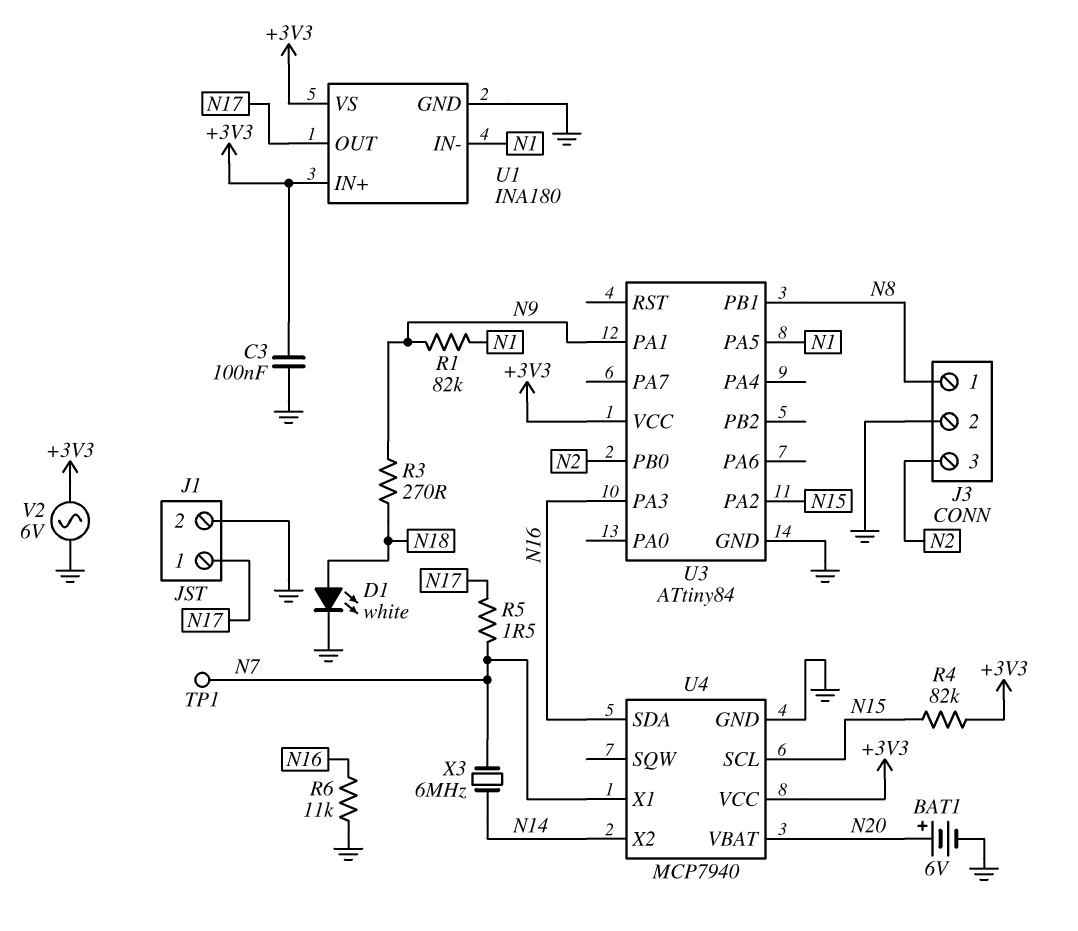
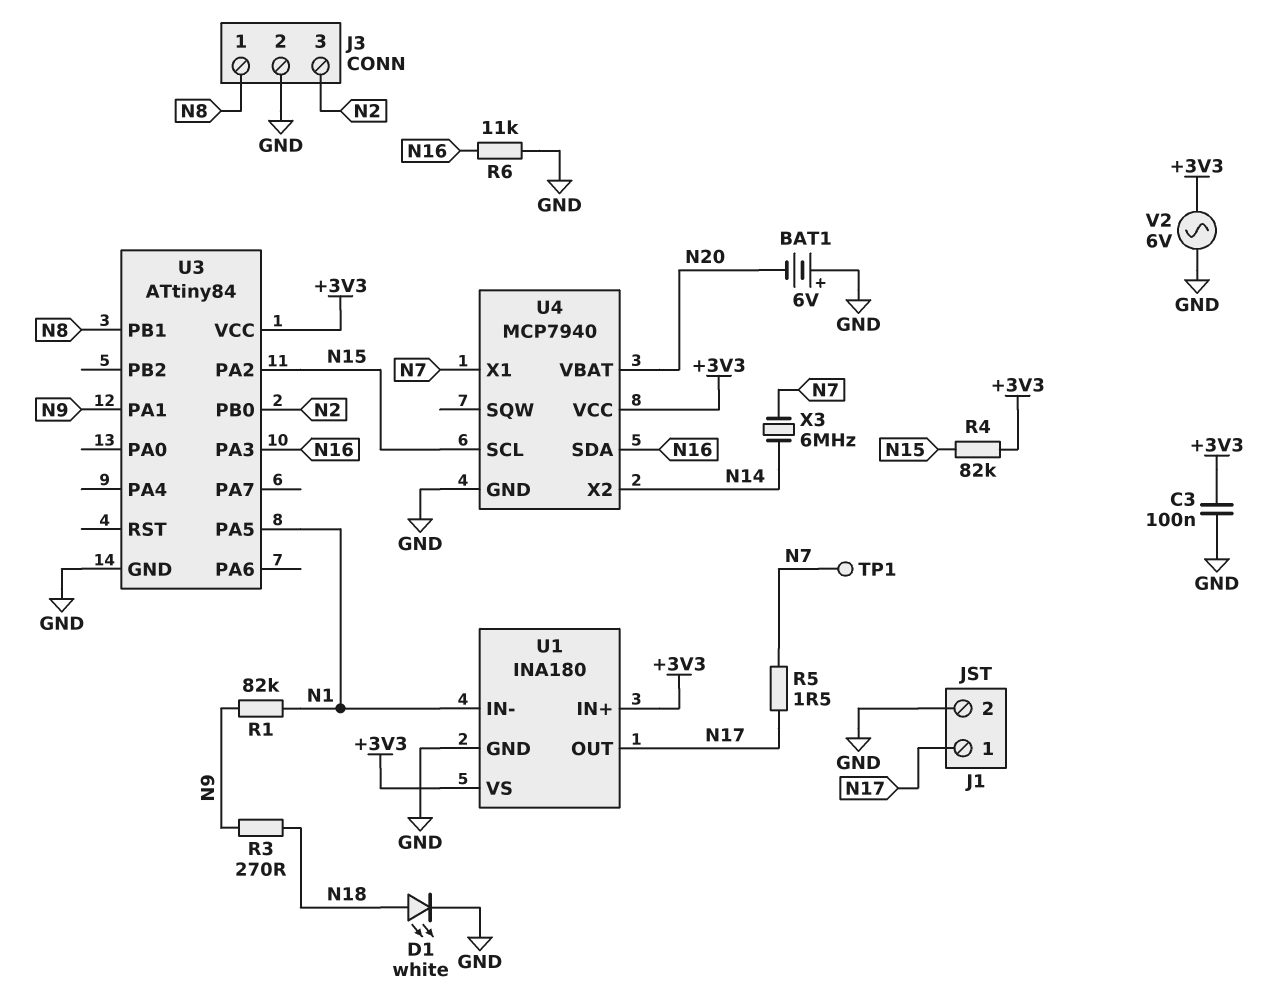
BAT1: 6V (plus N20, minus GND) -> 6V (plus GND, minus N20)

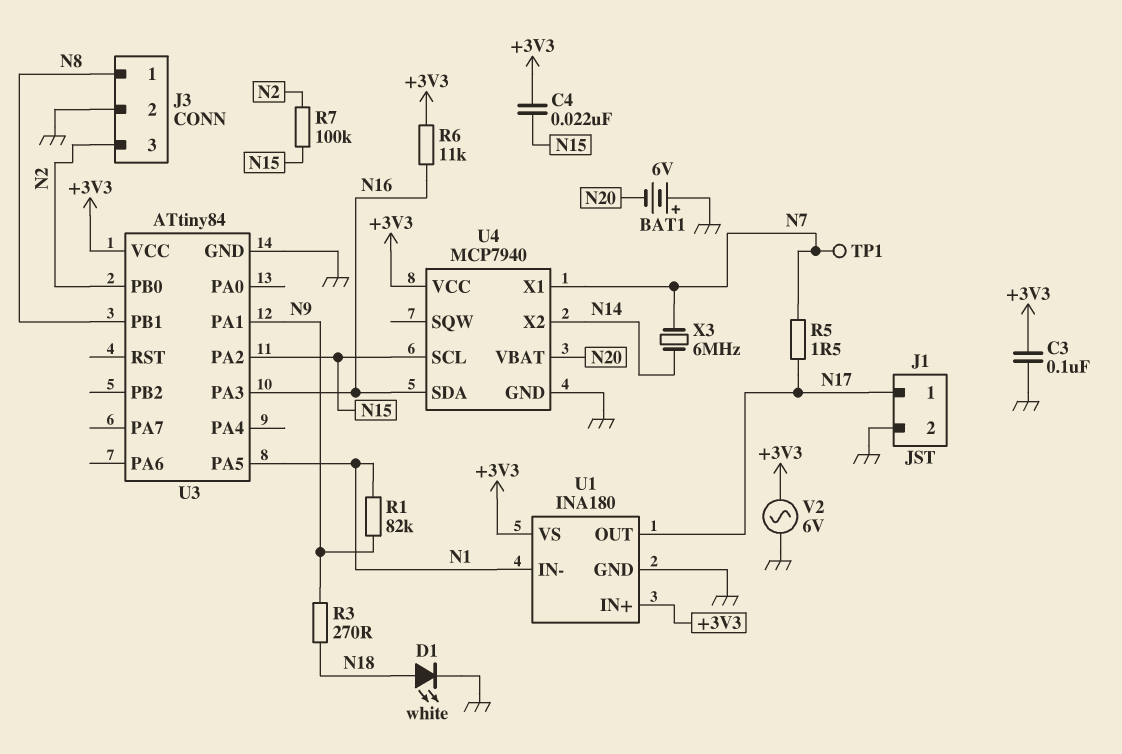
C4: none -> 22nF (+3V3, N15)
R4: 82k (+3V3, N15) -> none
R6: 11k (GND, N16) -> 11k (+3V3, N16)
R7: none -> 100k (N2, N15)

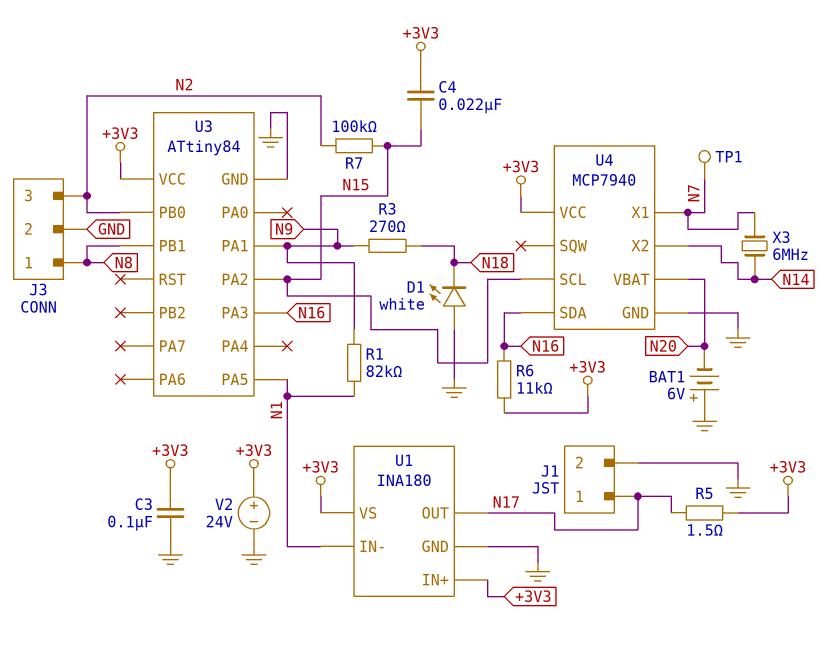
D1: LED white (A N18, K GND) -> LED white (A GND, K N18)
R5: 1.5 (N7, N17) -> 1.5 (+3V3, N17)
V2: AC 6V (+3V3, GND) -> 24V (plus +3V3, minus GND)

